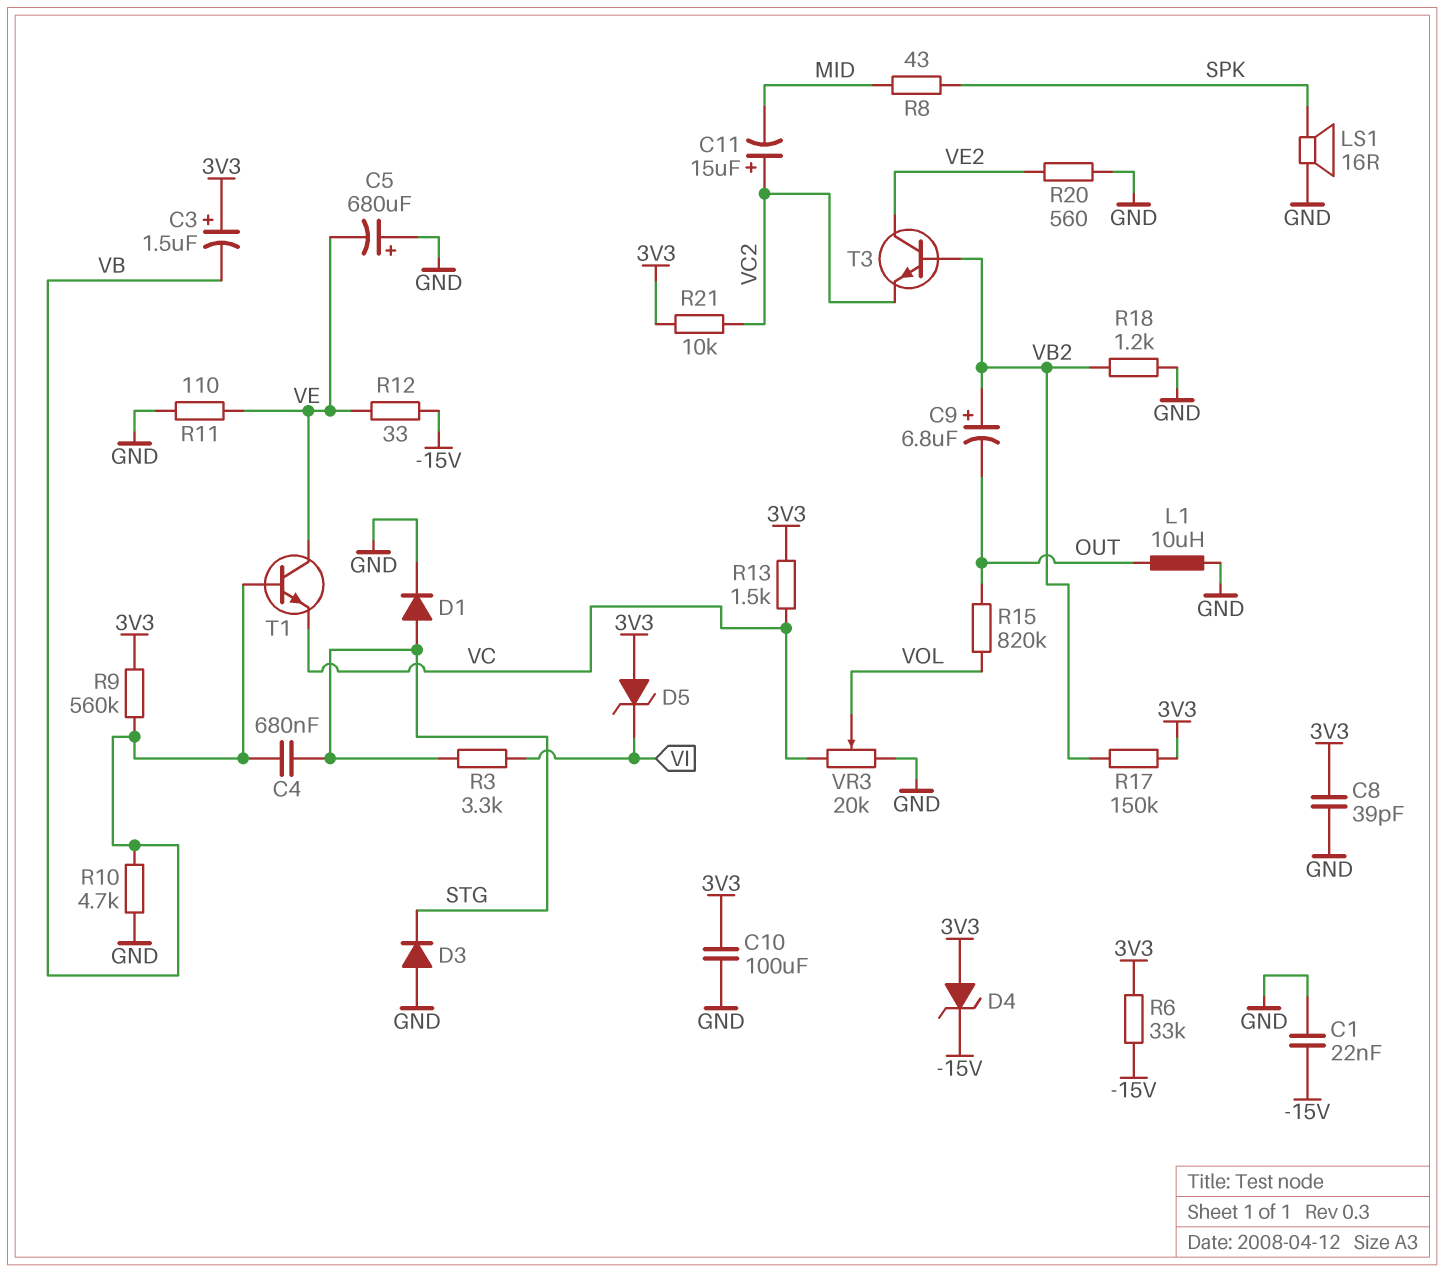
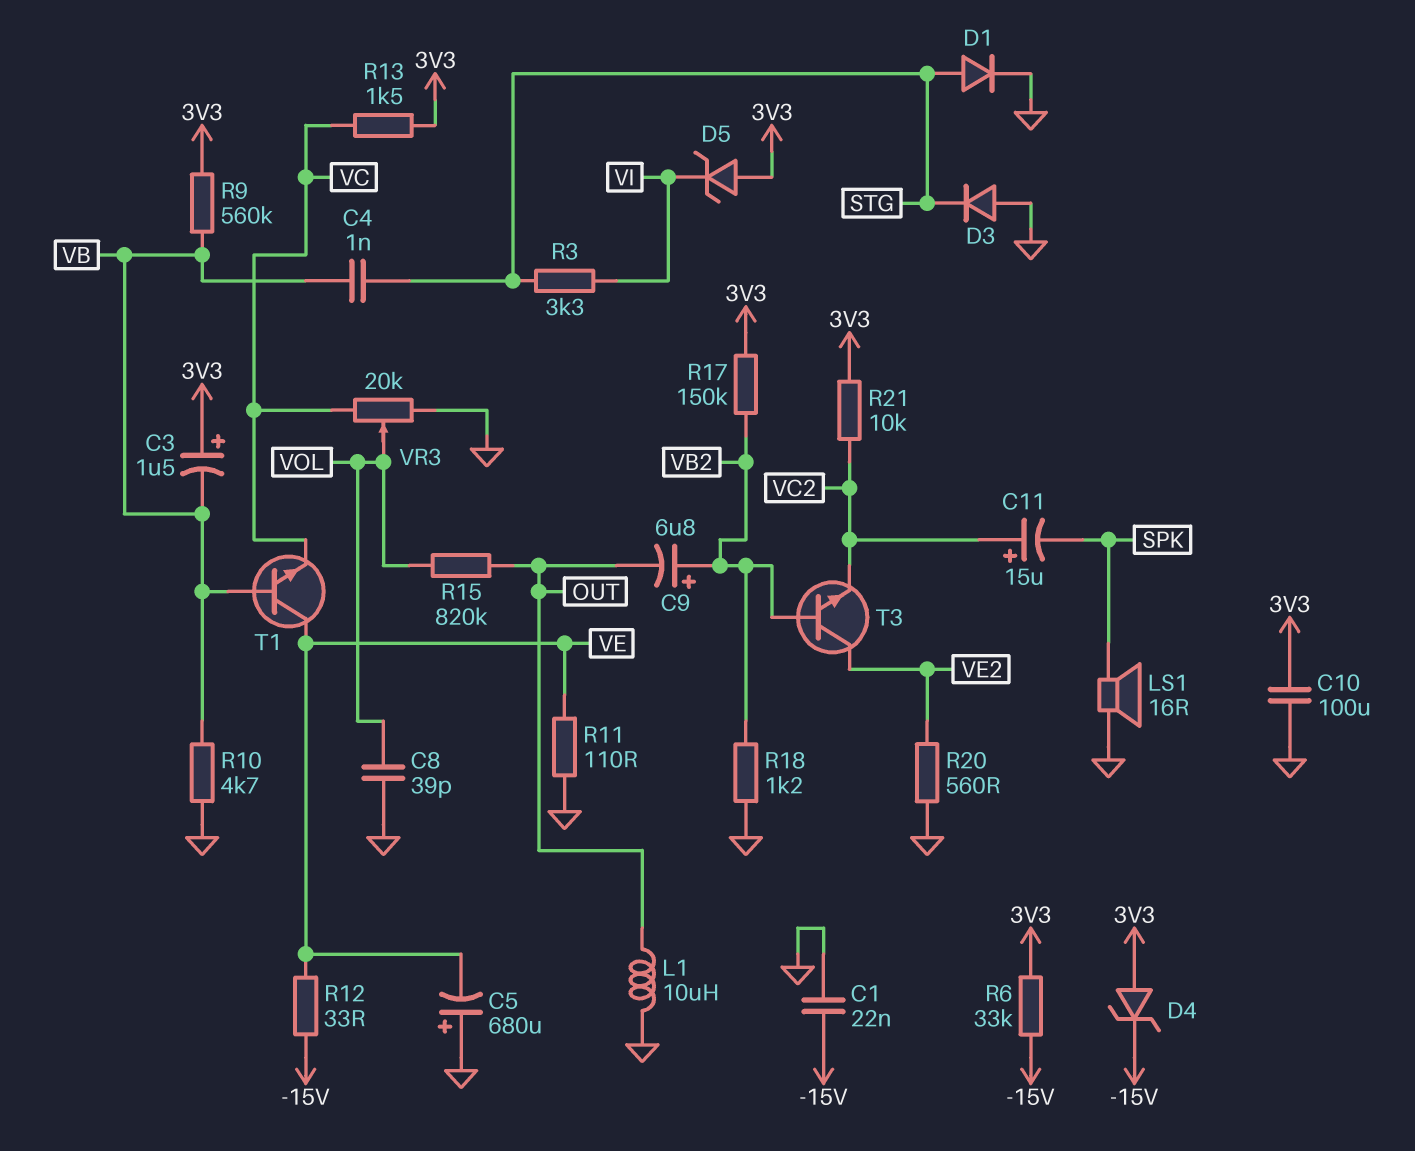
C4: 680nF (STG, VB) -> 1nF (STG, VB)
C8: 39pF (3V3, GND) -> 39pF (GND, VOL)
C11: 15uF (plus VC2, minus MID) -> 15uF (plus VC2, minus SPK)
R8: 43 (MID, SPK) -> none

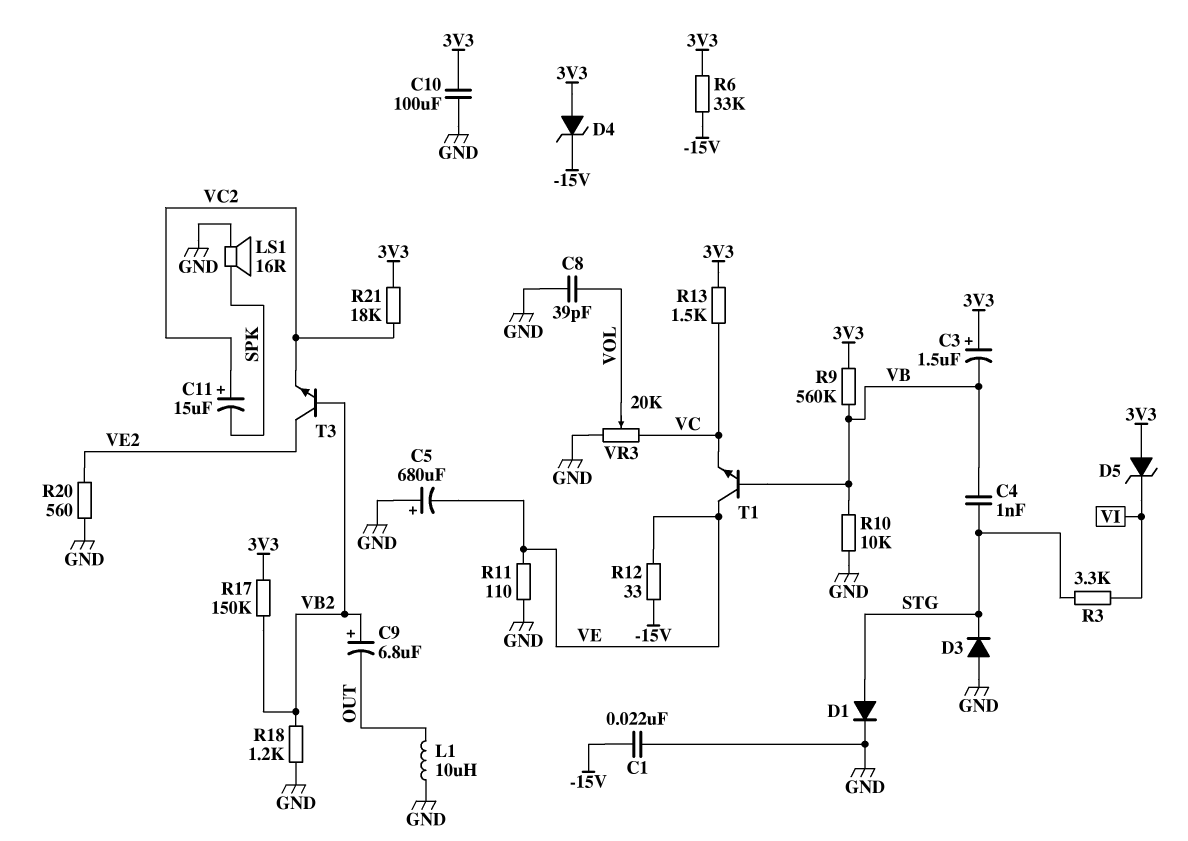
R10: 4.7k (GND, VB) -> 10k (GND, VB)
R15: 820k (OUT, VOL) -> none
R21: 10k (3V3, VC2) -> 18k (3V3, VC2)

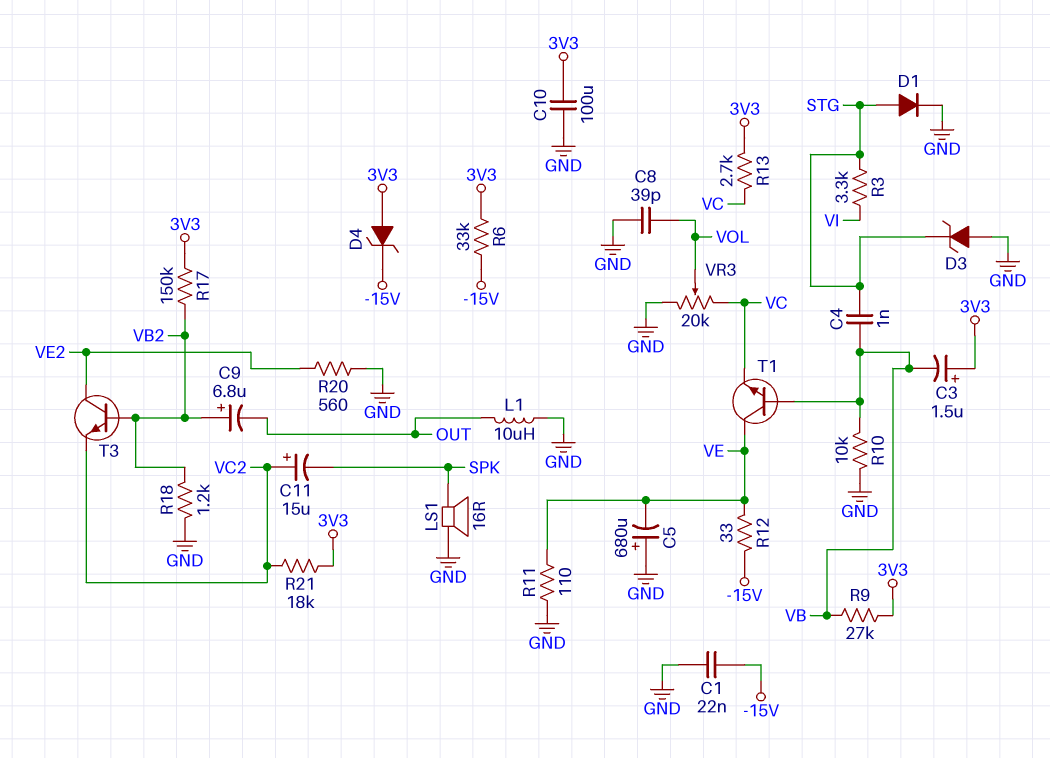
D3: diode (A GND, K STG) -> zener (A GND, K STG)
D5: zener (A 3V3, K VI) -> none
R9: 560k (3V3, VB) -> 27k (3V3, VB)
R13: 1.5k (3V3, VC) -> 2.7k (3V3, VC)

